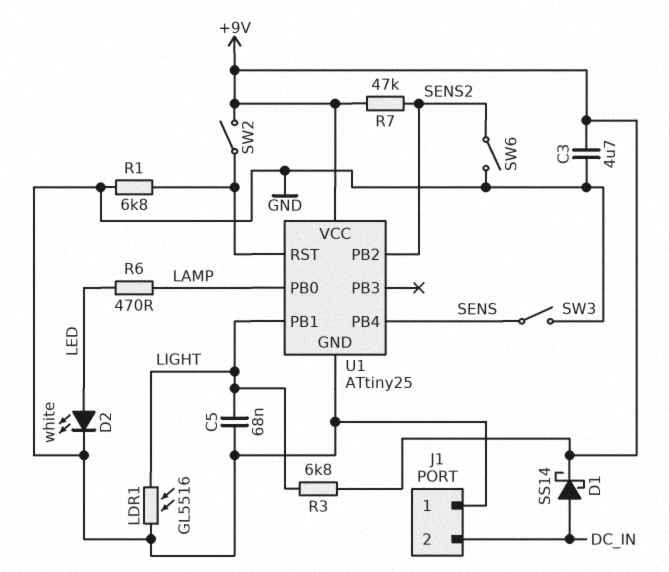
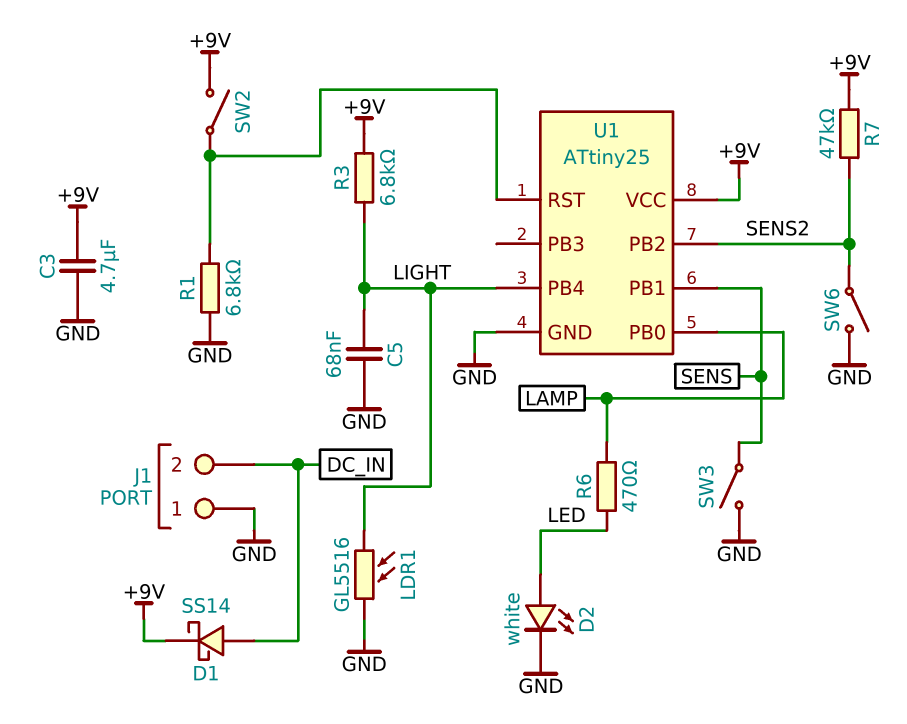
U1 pin PB1: LIGHT -> SENS
U1 pin PB4: SENS -> LIGHT

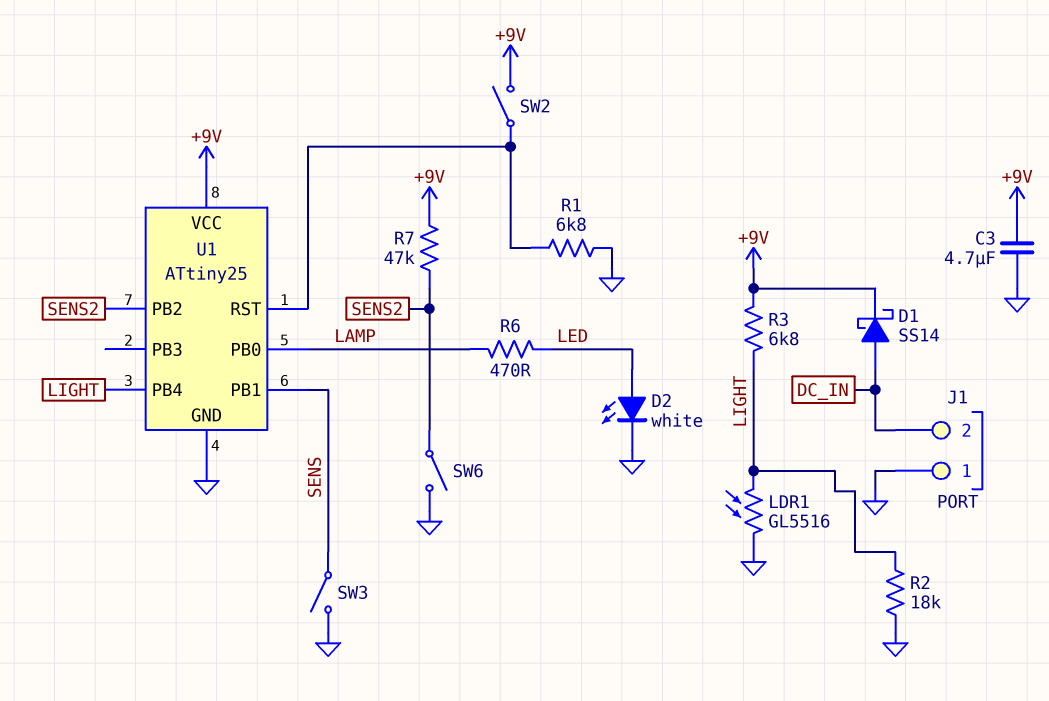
C5: 68nF (GND, LIGHT) -> none
R2: none -> 18k (GND, LIGHT)

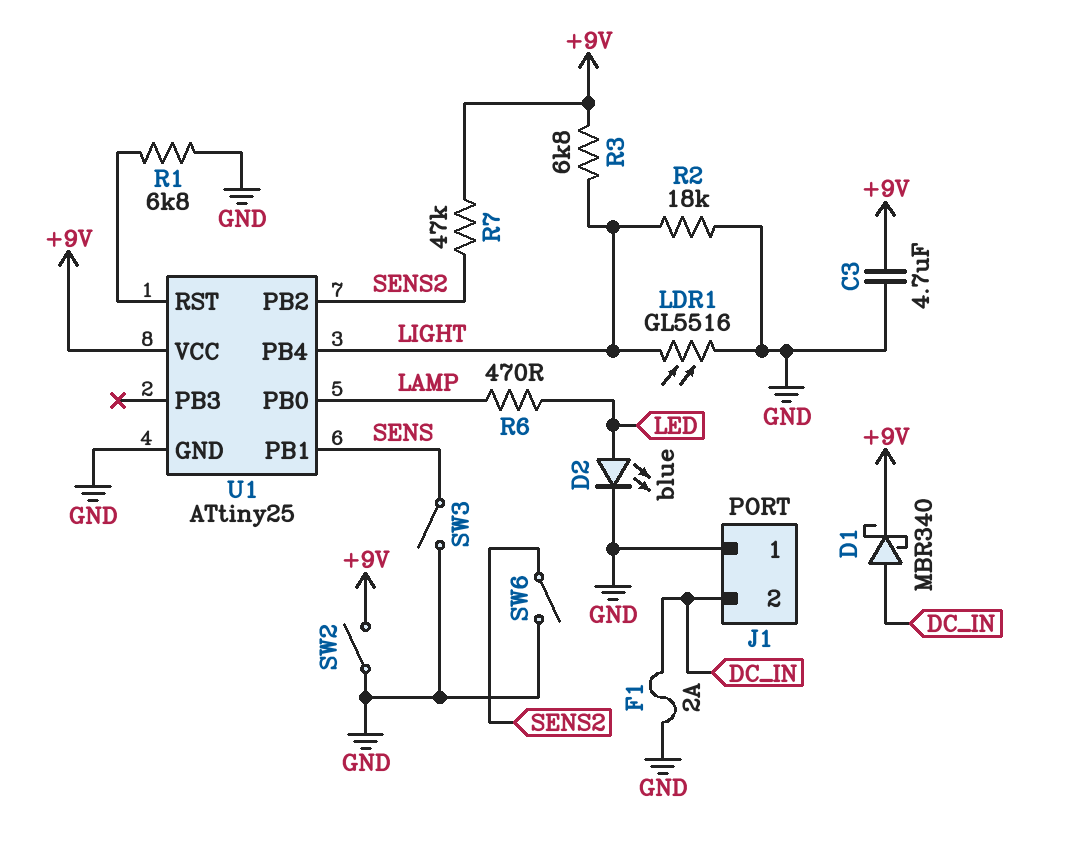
D1: schottky SS14 (A DC_IN, K +9V) -> schottky MBR340 (A DC_IN, K +9V)
D2: LED white (A LED, K GND) -> LED blue (A LED, K GND)
F1: none -> 2A (DC_IN, GND)
SW2: switch (+9V, U1/RST) -> switch (+9V, GND)

